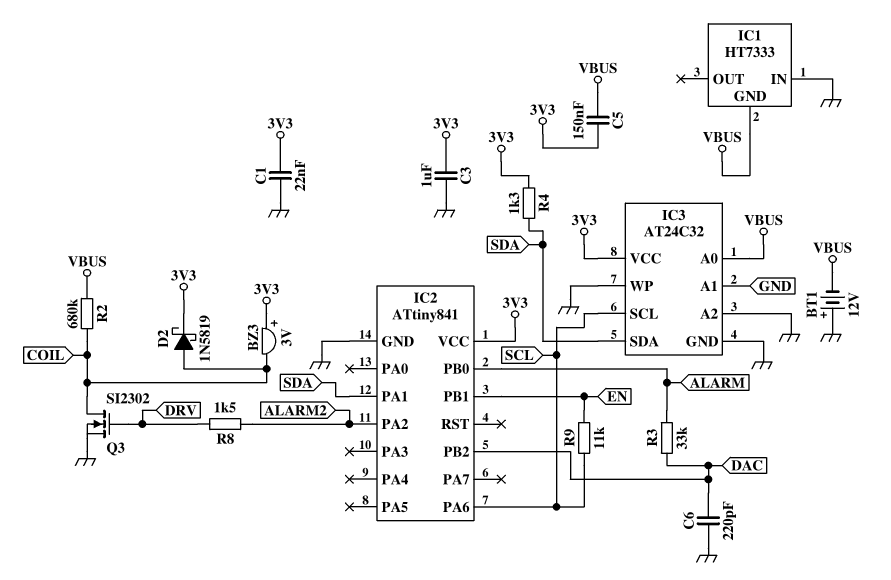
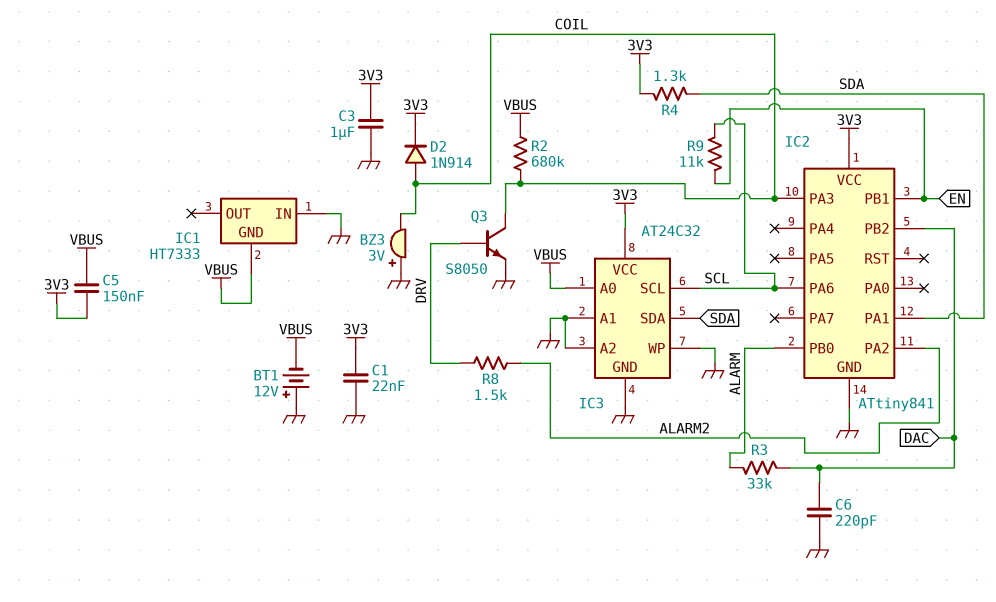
BZ3: buzzer 3V (plus 3V3, minus COIL) -> buzzer 3V (plus GND, minus COIL)
D2: schottky 1N5819 (A COIL, K 3V3) -> diode 1N914 (A COIL, K 3V3)
IC2 pin PA3: none -> COIL
Q3: NMOS SI2302 (G DRV, D COIL, S GND) -> NPN S8050 (B DRV, C COIL, E GND)

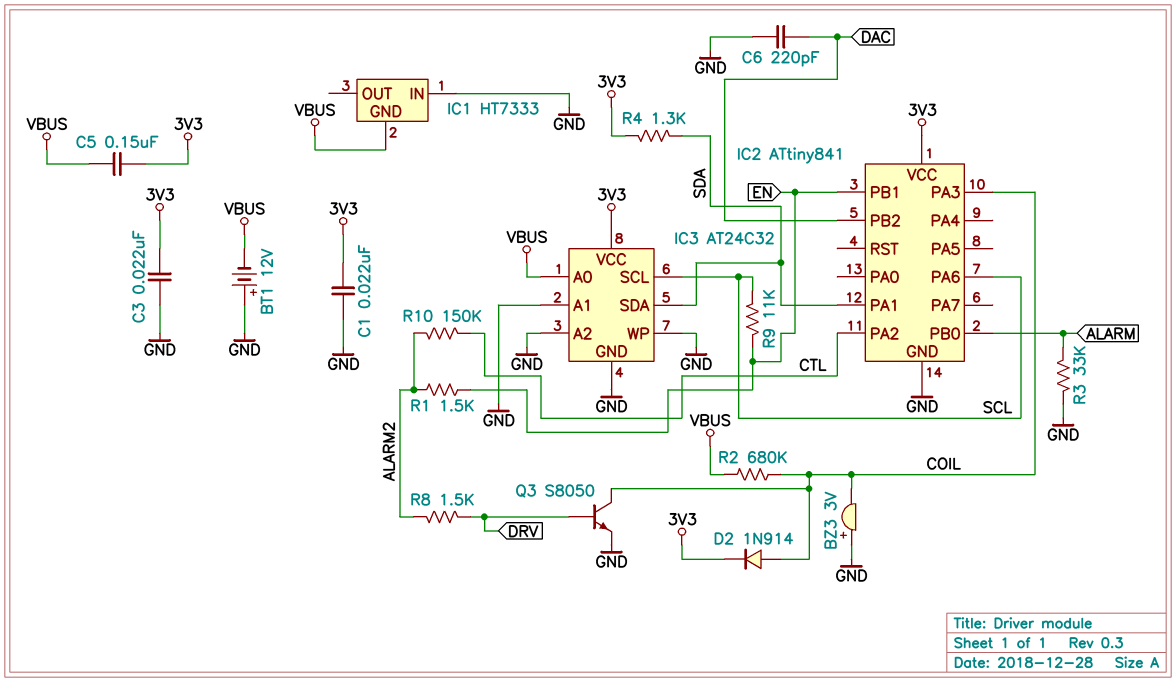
C3: 1uF (3V3, GND) -> 22nF (3V3, GND)
IC2 pin PA2: ALARM2 -> CTL
R1: none -> 1.5k (ALARM2, EN)
R3: 33k (ALARM, DAC) -> 33k (ALARM, GND)
R10: none -> 150k (ALARM2, CTL)

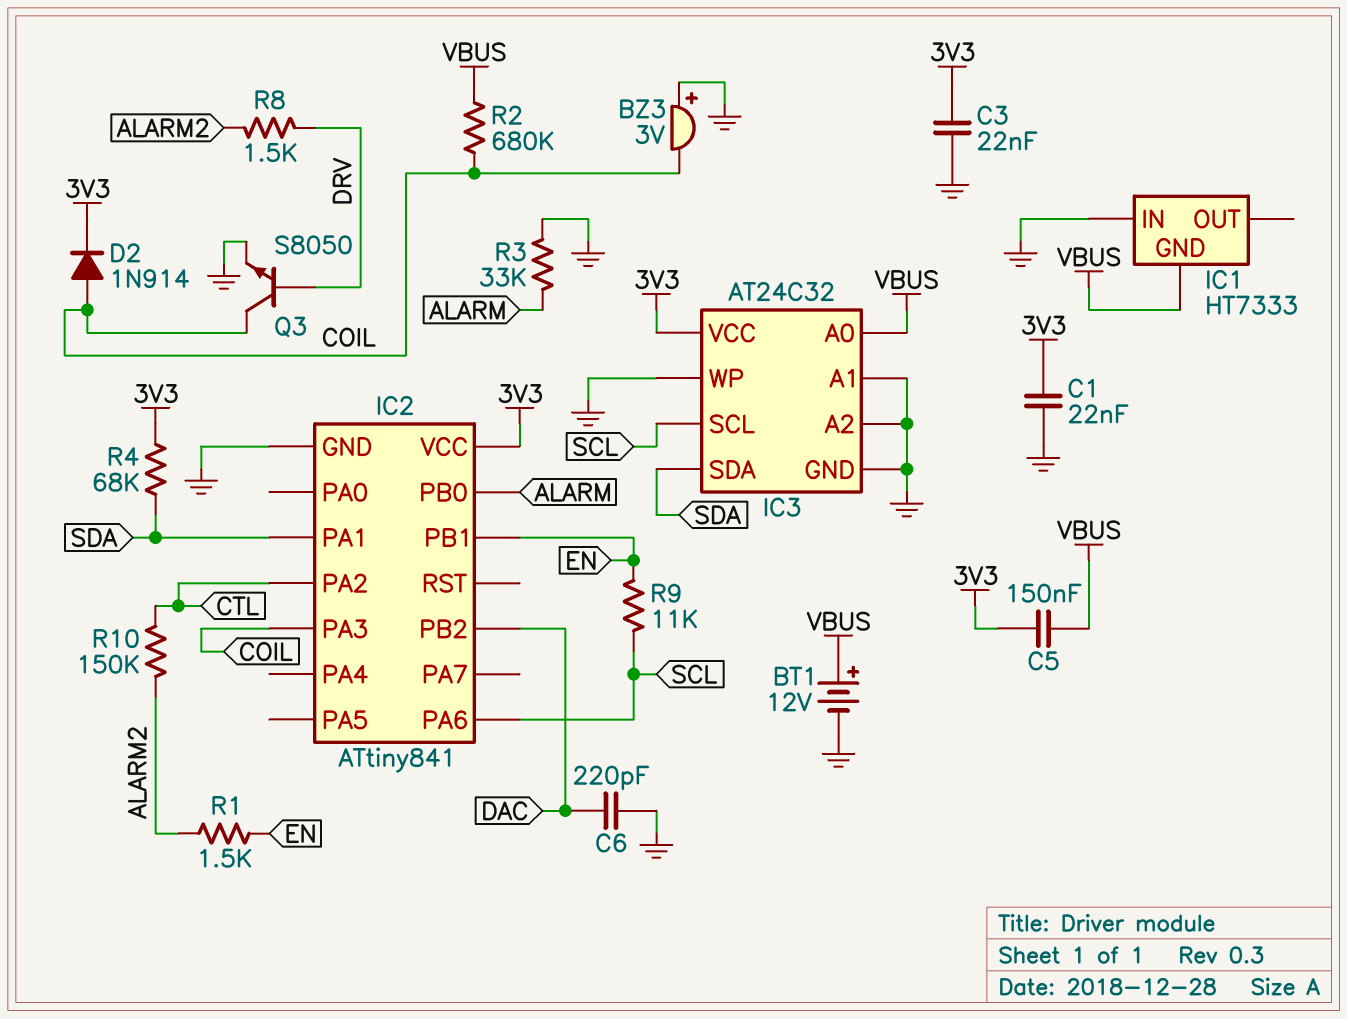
BT1: 12V (plus GND, minus VBUS) -> 12V (plus VBUS, minus GND)
R4: 1.3k (3V3, SDA) -> 68k (3V3, SDA)

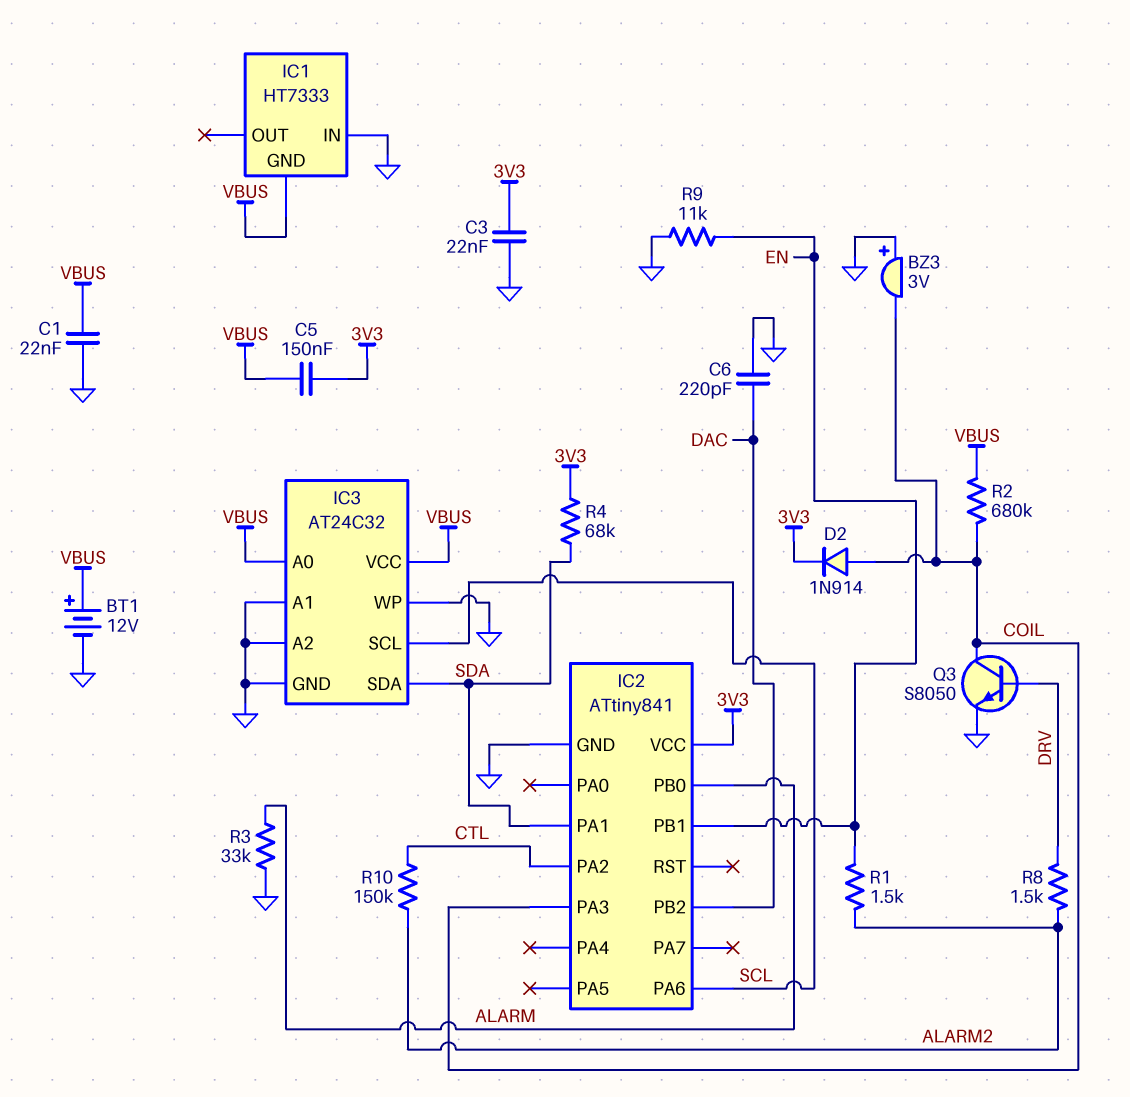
C1: 22nF (3V3, GND) -> 22nF (GND, VBUS)
IC3 pin VCC: 3V3 -> VBUS
R9: 11k (EN, SCL) -> 11k (EN, GND)

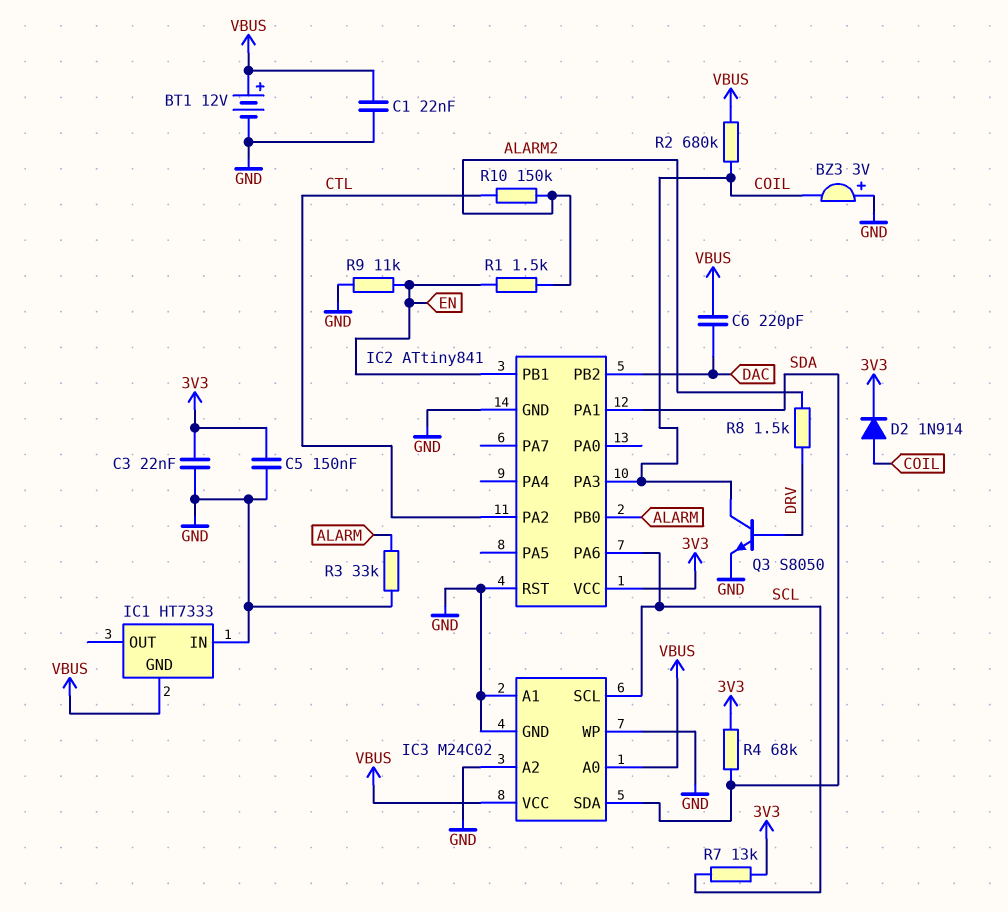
C5: 150nF (3V3, VBUS) -> 150nF (3V3, GND)
C6: 220pF (DAC, GND) -> 220pF (DAC, VBUS)
IC2 pin RST: none -> GND
IC3: AT24C32 -> M24C02
R7: none -> 13k (3V3, SCL)

